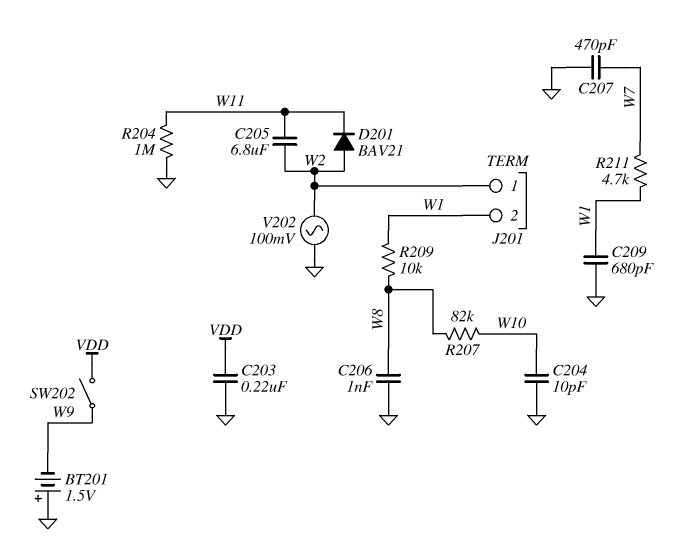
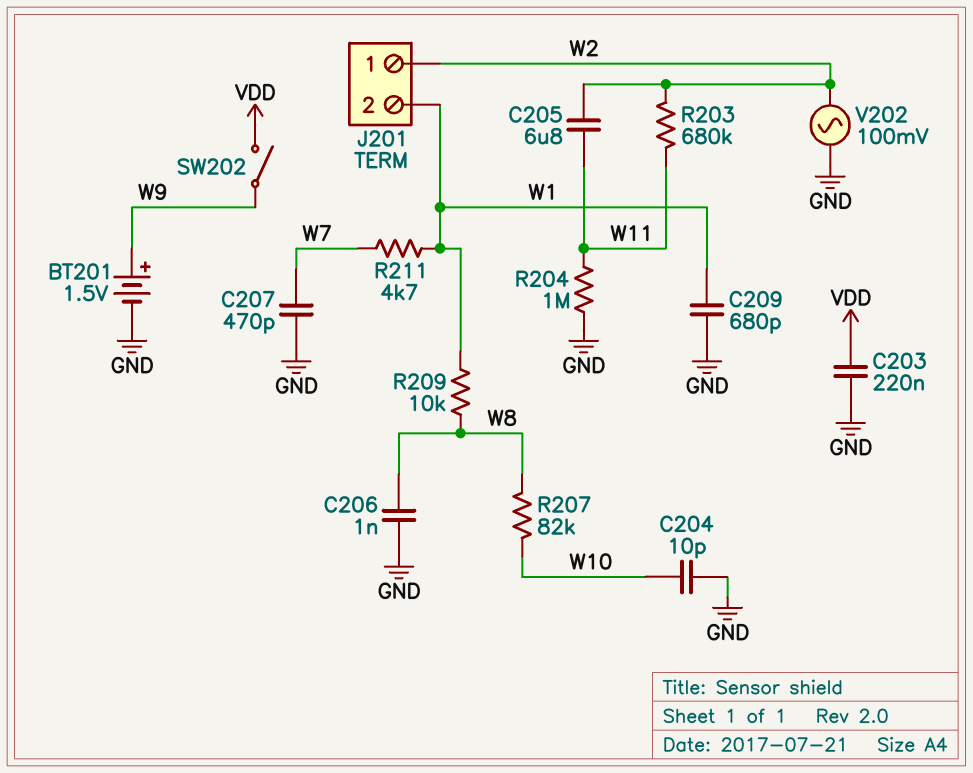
BT201: 1.5V (plus GND, minus W9) -> 1.5V (plus W9, minus GND)
D201: diode BAV21 (A W2, K W11) -> none
R203: none -> 680k (W2, W11)

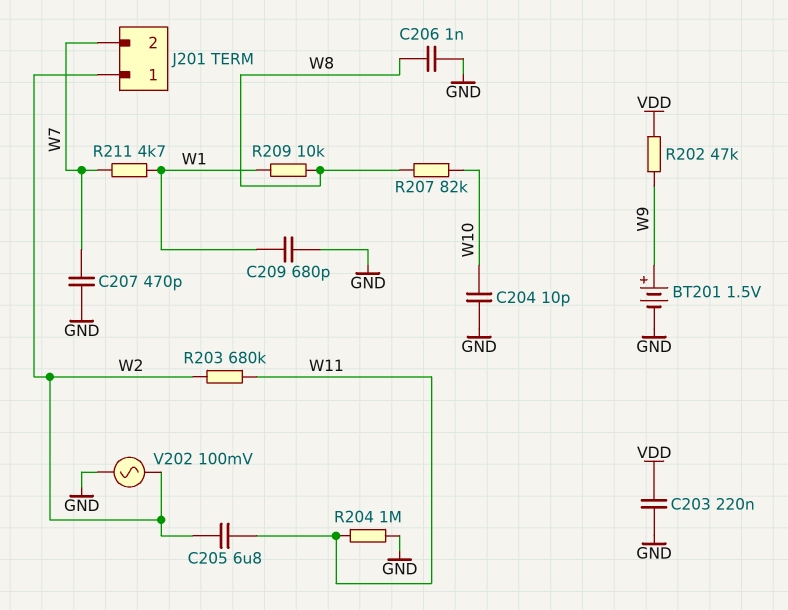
J201 pin 2: W1 -> W7
R202: none -> 47k (VDD, W9)
SW202: switch (VDD, W9) -> none

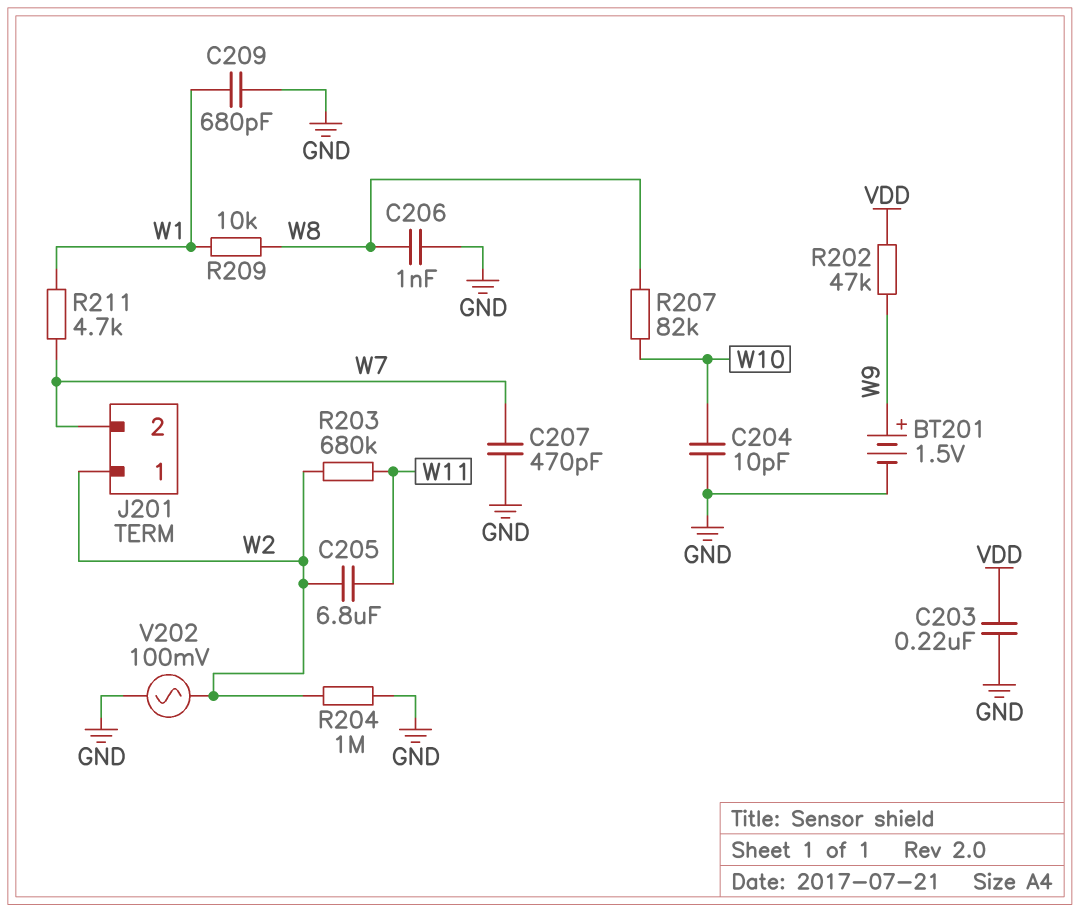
R204: 1M (GND, W11) -> 1M (GND, W2)

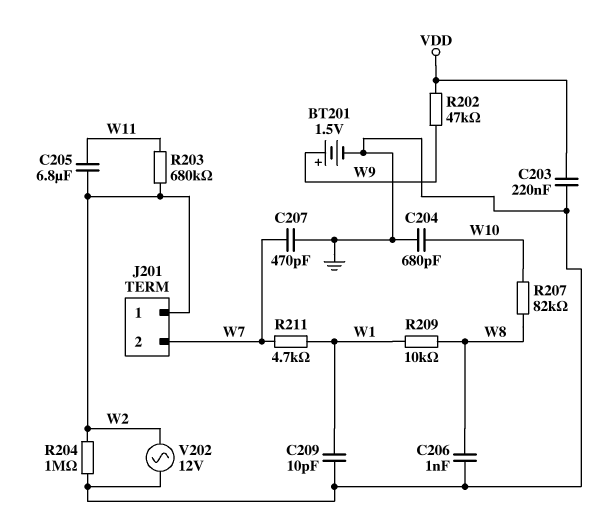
C204: 10pF (GND, W10) -> 680pF (GND, W10)
C209: 680pF (GND, W1) -> 10pF (GND, W1)
V202: AC 100mV (GND, W2) -> AC 12V (GND, W2)

